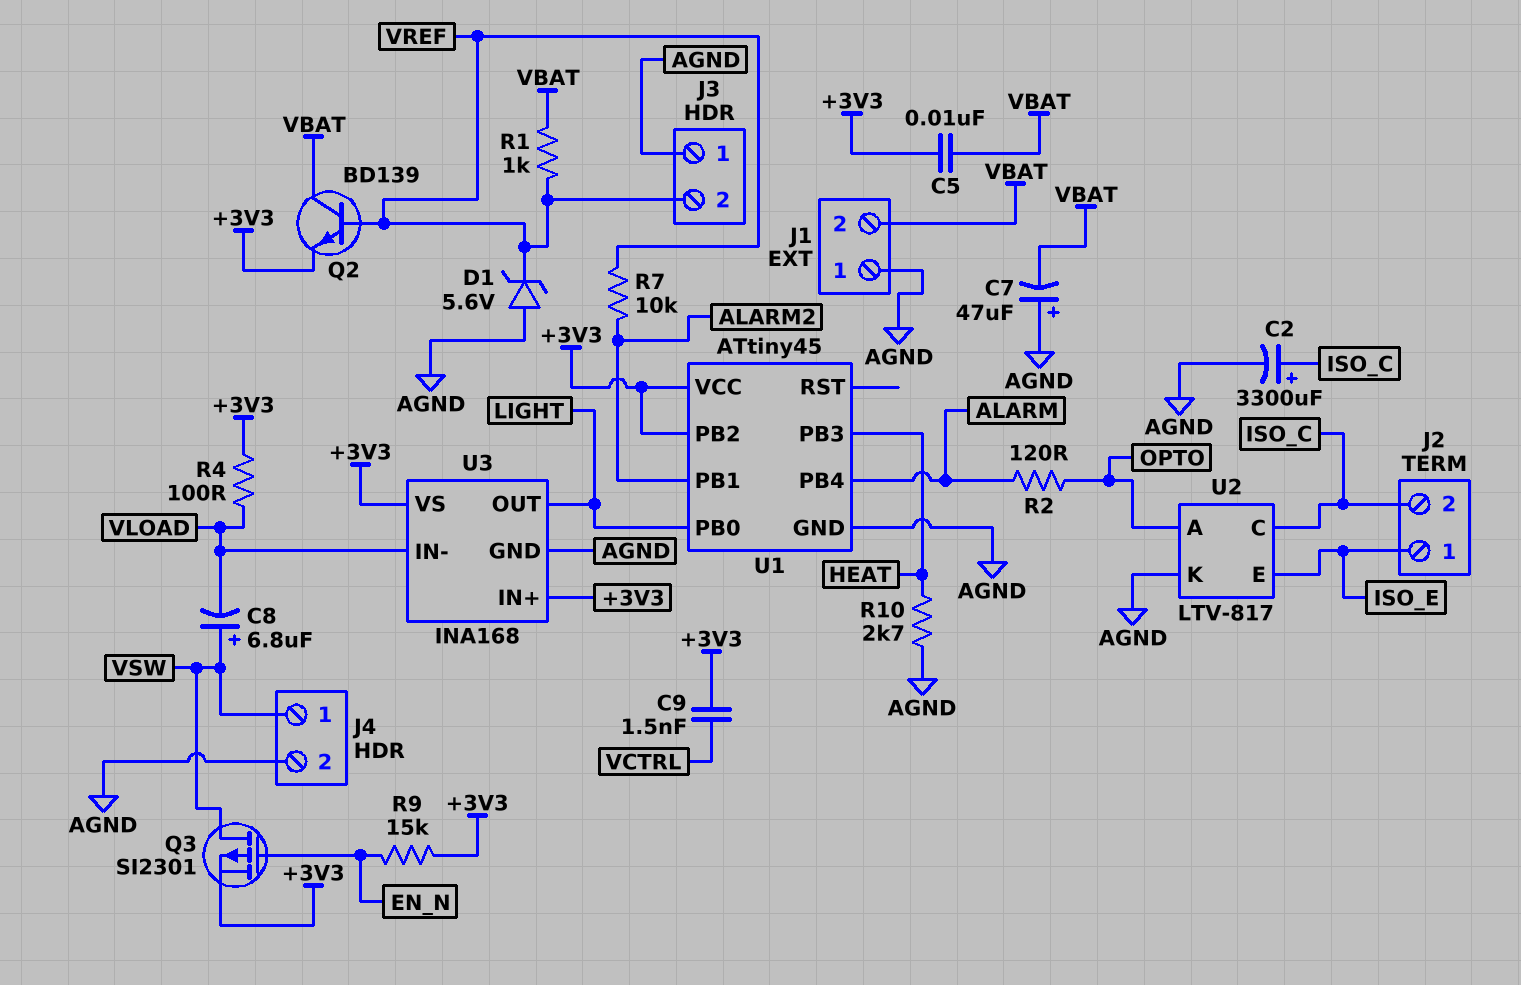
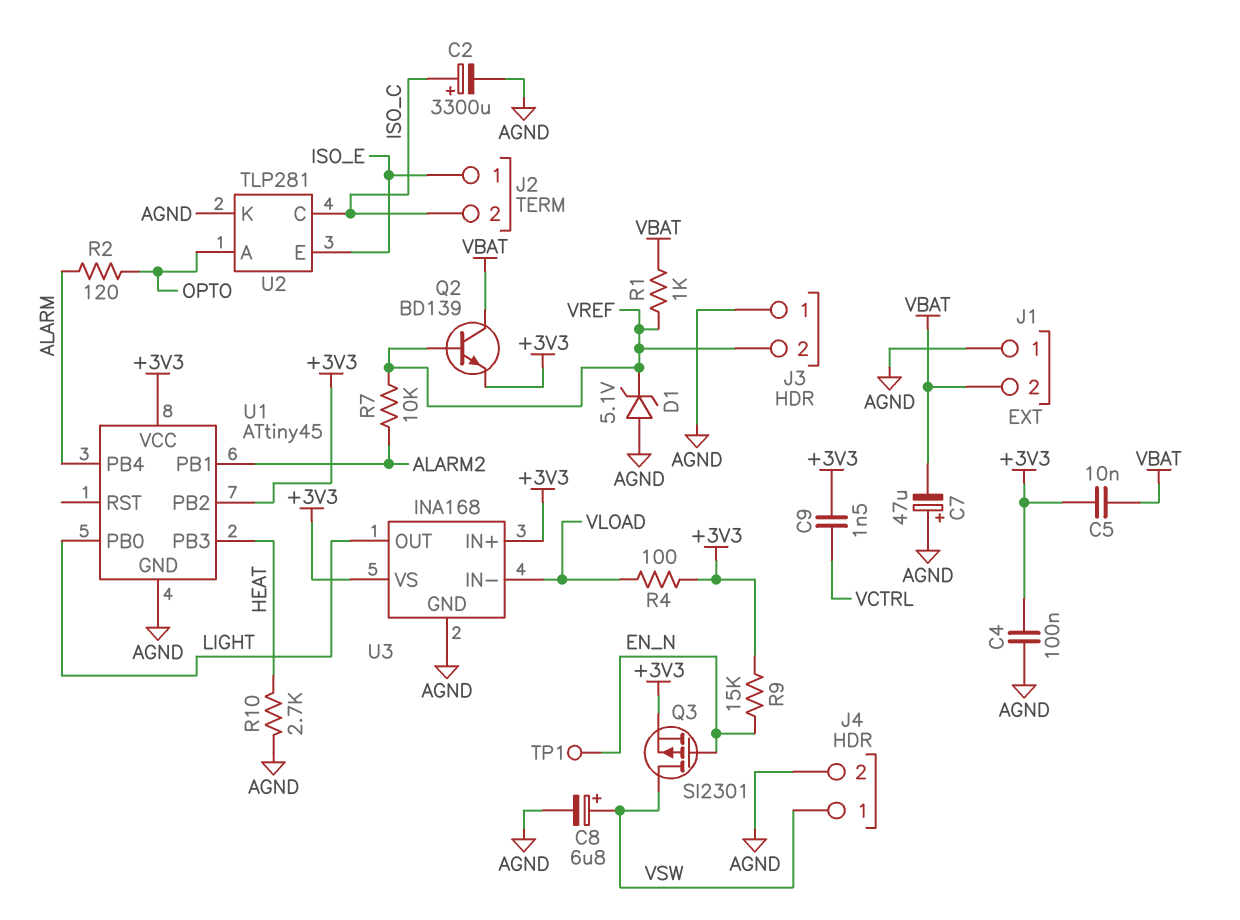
C4: none -> 100nF (+3V3, AGND)
C8: 6.8uF (plus VSW, minus VLOAD) -> 6.8uF (plus VSW, minus AGND)
D1: zener 5.6V (A AGND, K VREF) -> zener 5.1V (A AGND, K VREF)
TP1: none -> test point (EN_N)
U2: LTV-817 -> TLP281

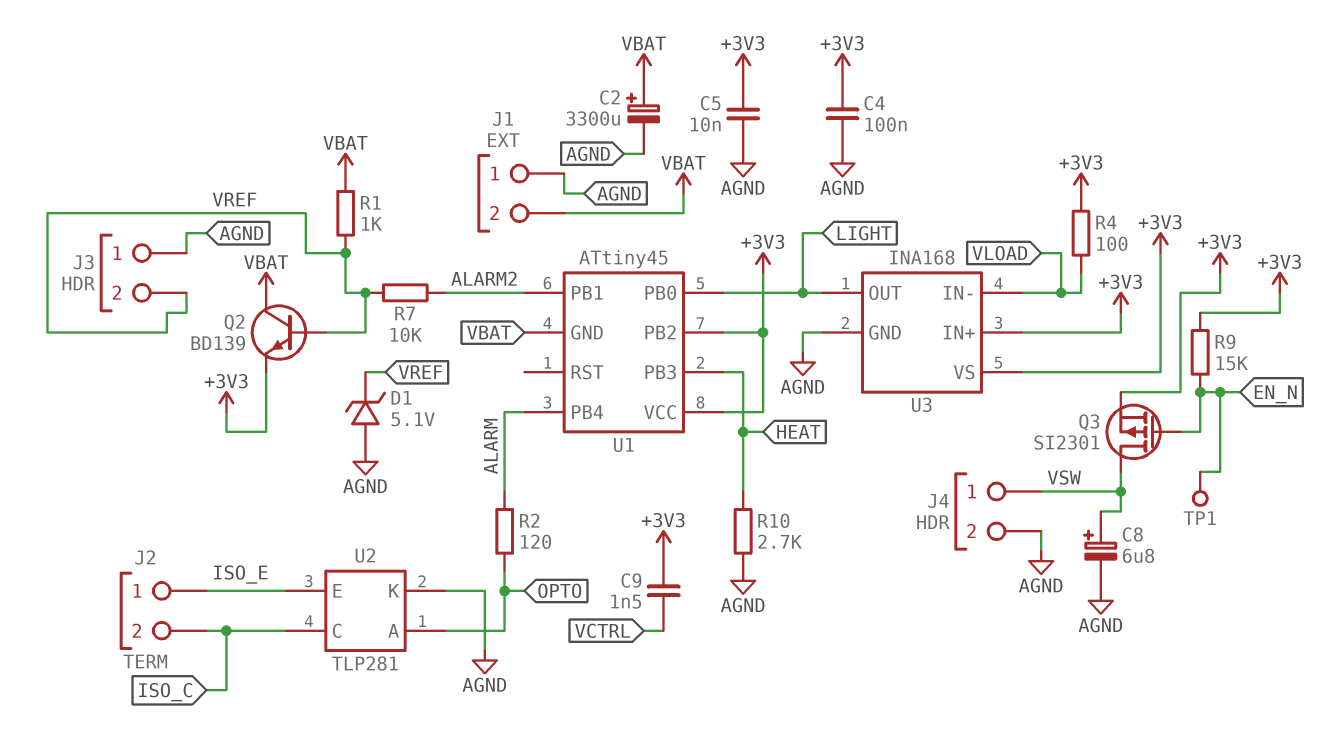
C2: 3300uF (plus ISO_C, minus AGND) -> 3300uF (plus VBAT, minus AGND)
C5: 10nF (+3V3, VBAT) -> 10nF (+3V3, AGND)
C7: 47uF (plus AGND, minus VBAT) -> none
U1 pin GND: AGND -> VBAT

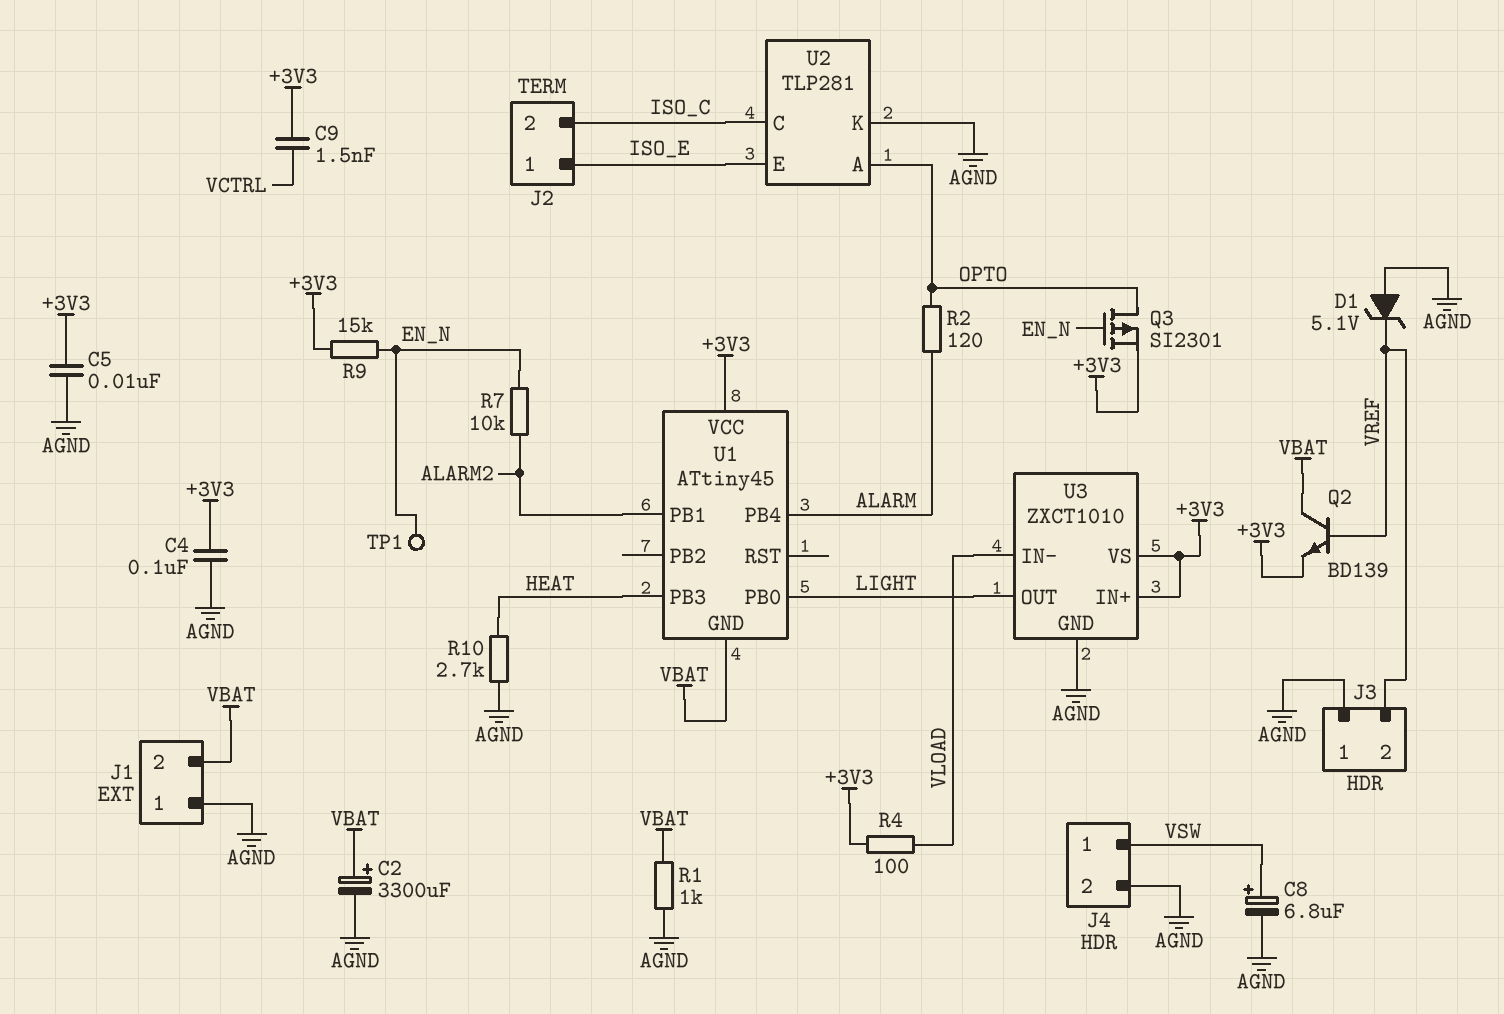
Q3: PMOS SI2301 (G EN_N, D VSW, S +3V3) -> PMOS SI2301 (G EN_N, D OPTO, S +3V3)
R1: 1k (VBAT, VREF) -> 1k (AGND, VBAT)
R7: 10k (ALARM2, VREF) -> 10k (ALARM2, EN_N)
U1 pin PB2: +3V3 -> none
U3: INA168 -> ZXCT1010

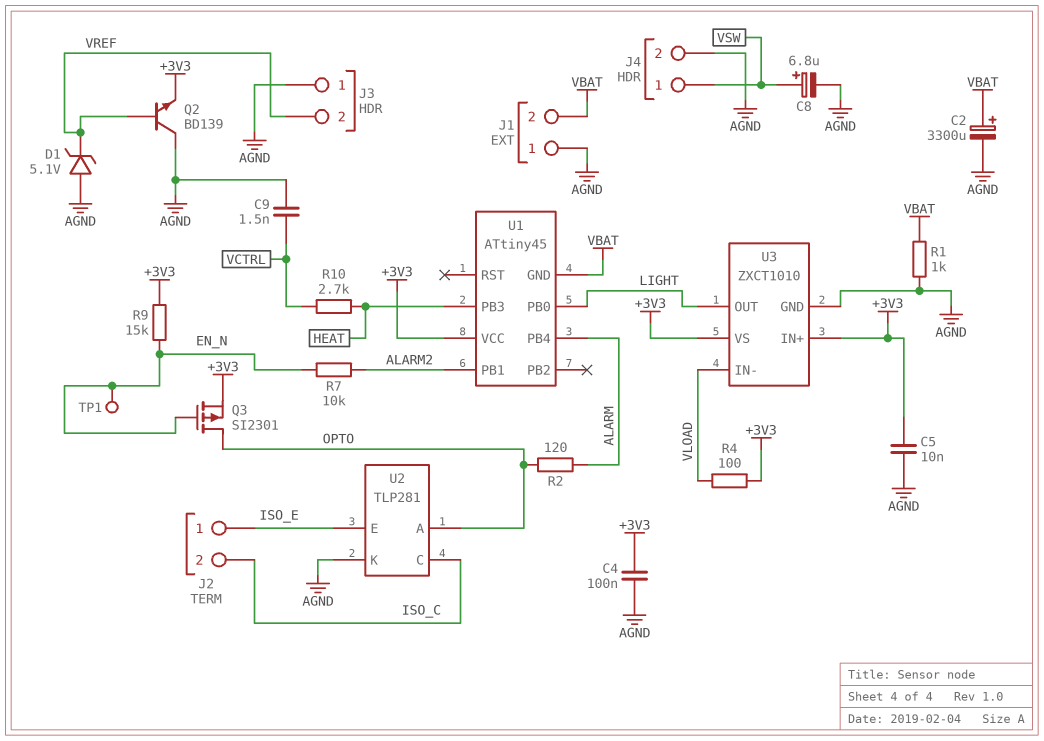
C9: 1.5nF (+3V3, VCTRL) -> 1.5nF (AGND, VCTRL)
Q2: NPN BD139 (B VREF, C VBAT, E +3V3) -> NPN BD139 (B VREF, C AGND, E +3V3)
R10: 2.7k (AGND, HEAT) -> 2.7k (HEAT, VCTRL)

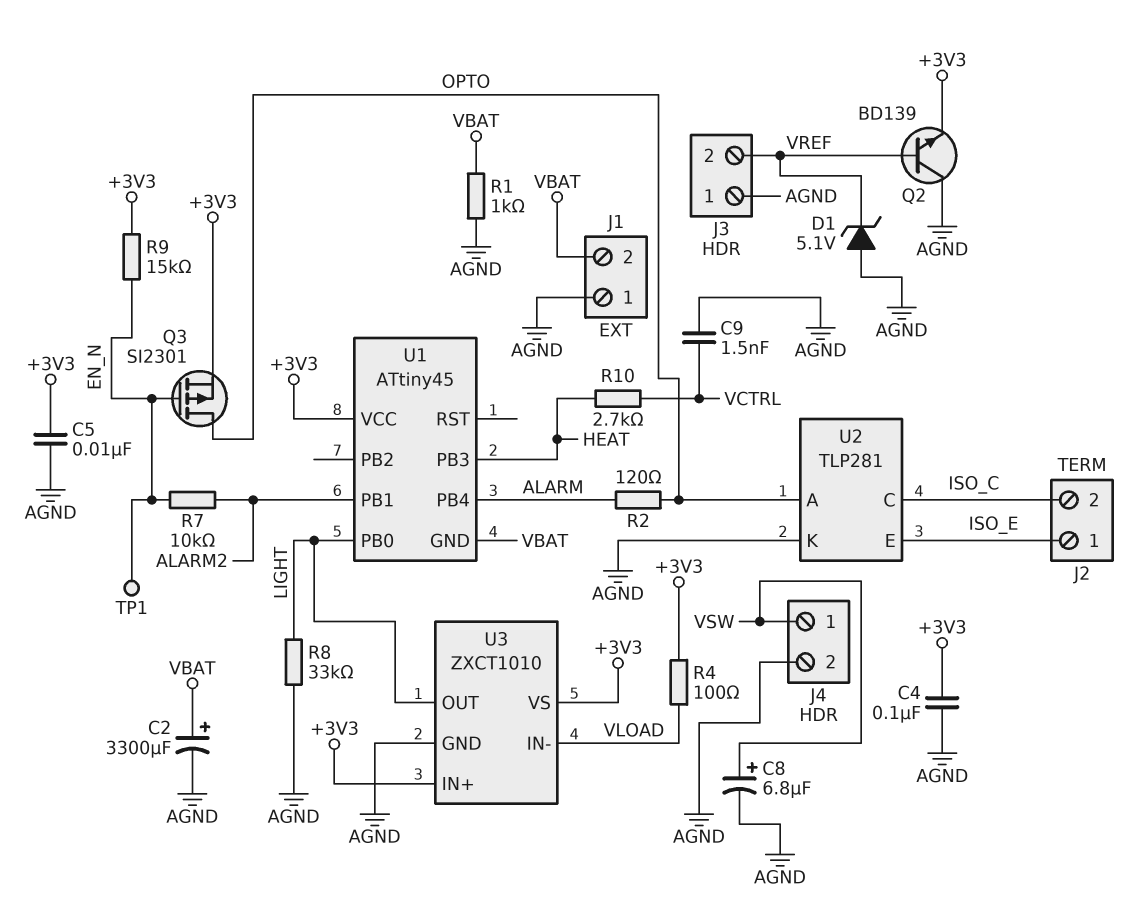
R8: none -> 33k (AGND, LIGHT)

